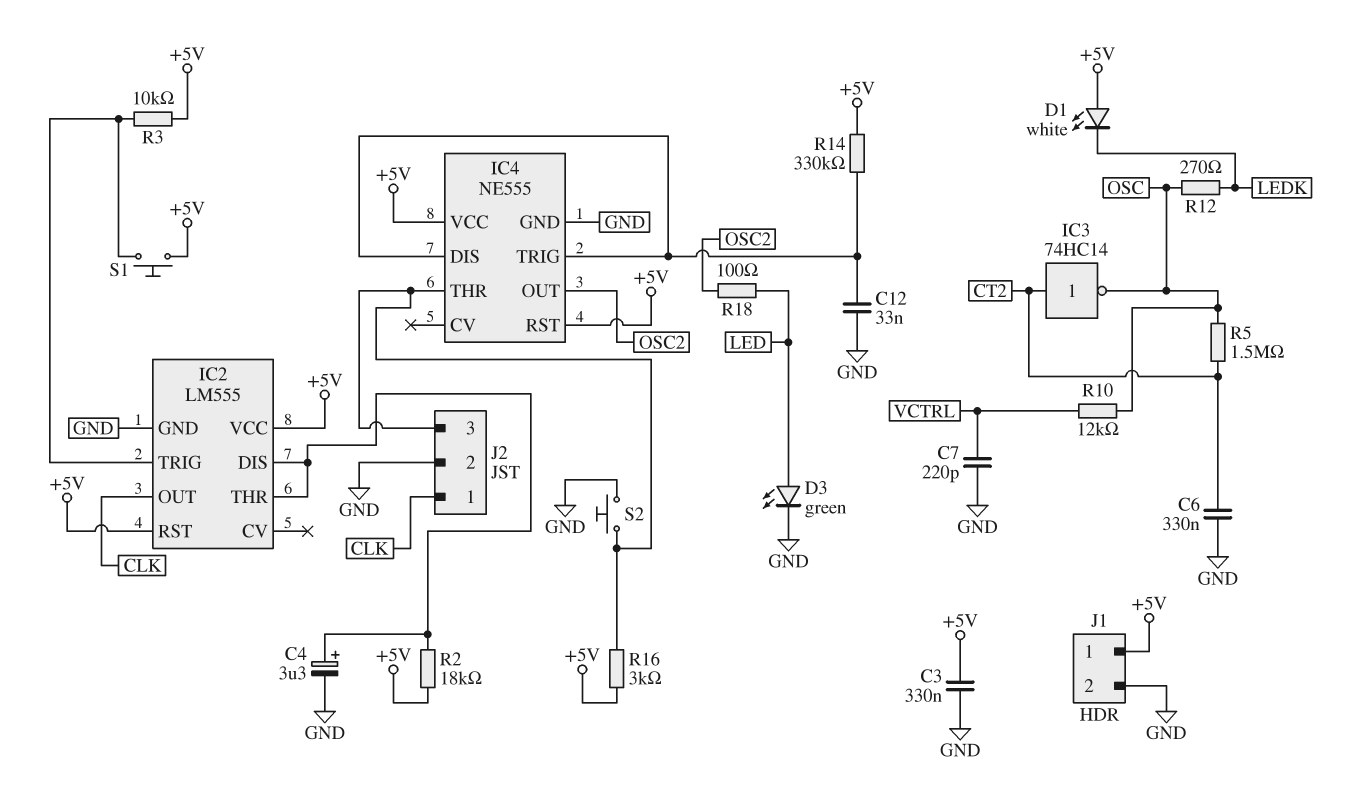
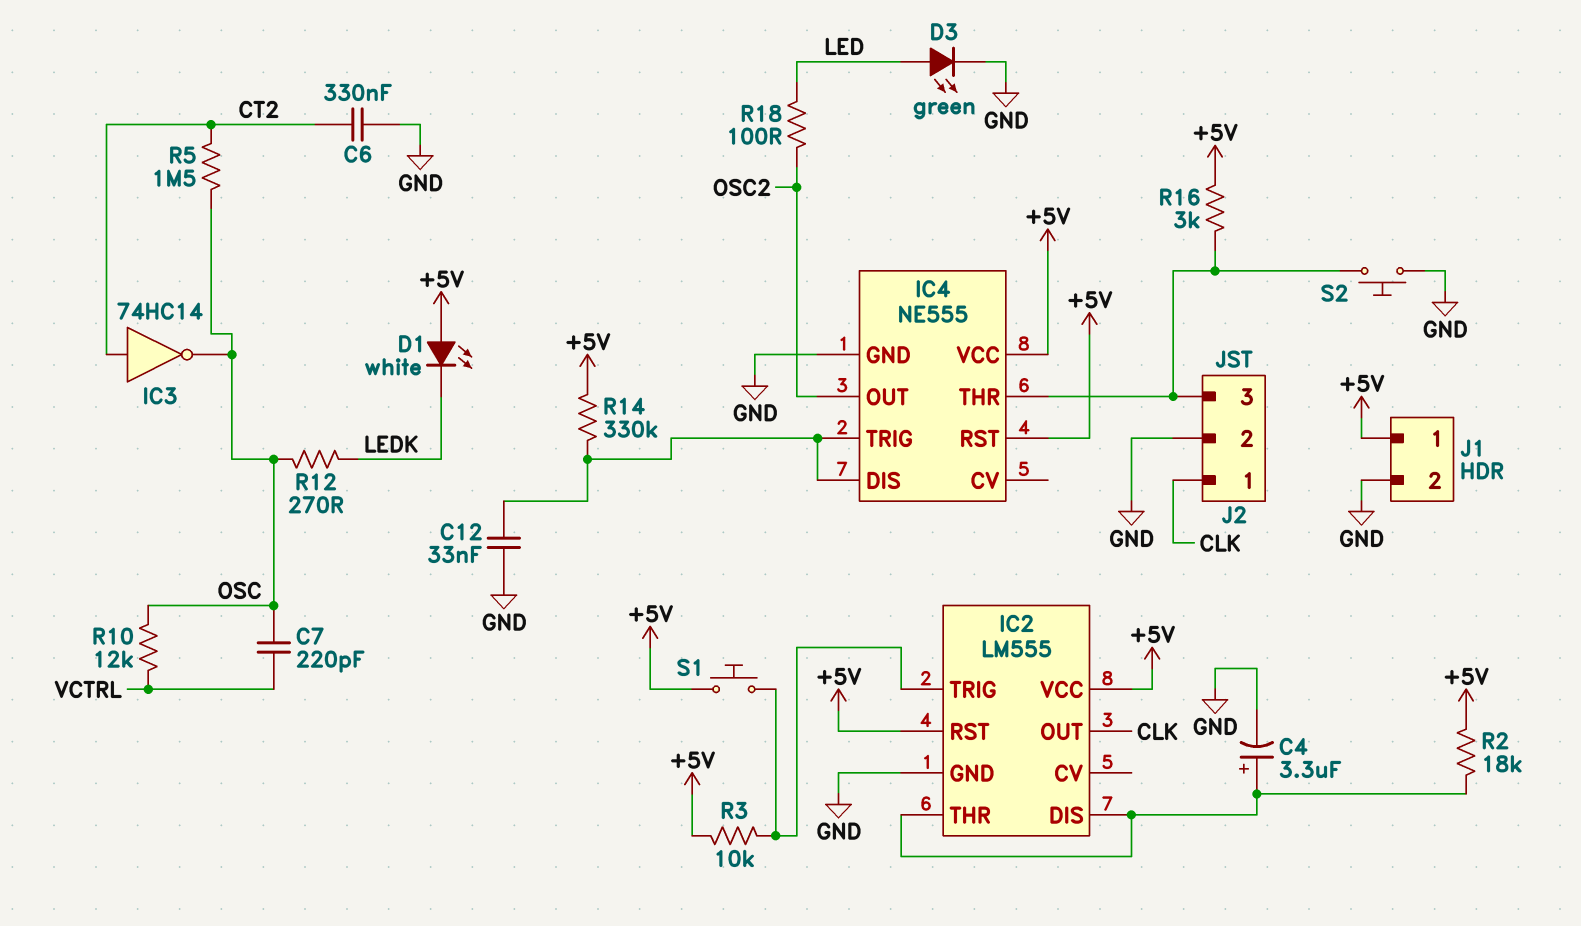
C3: 330nF (+5V, GND) -> none
C7: 220pF (GND, VCTRL) -> 220pF (OSC, VCTRL)

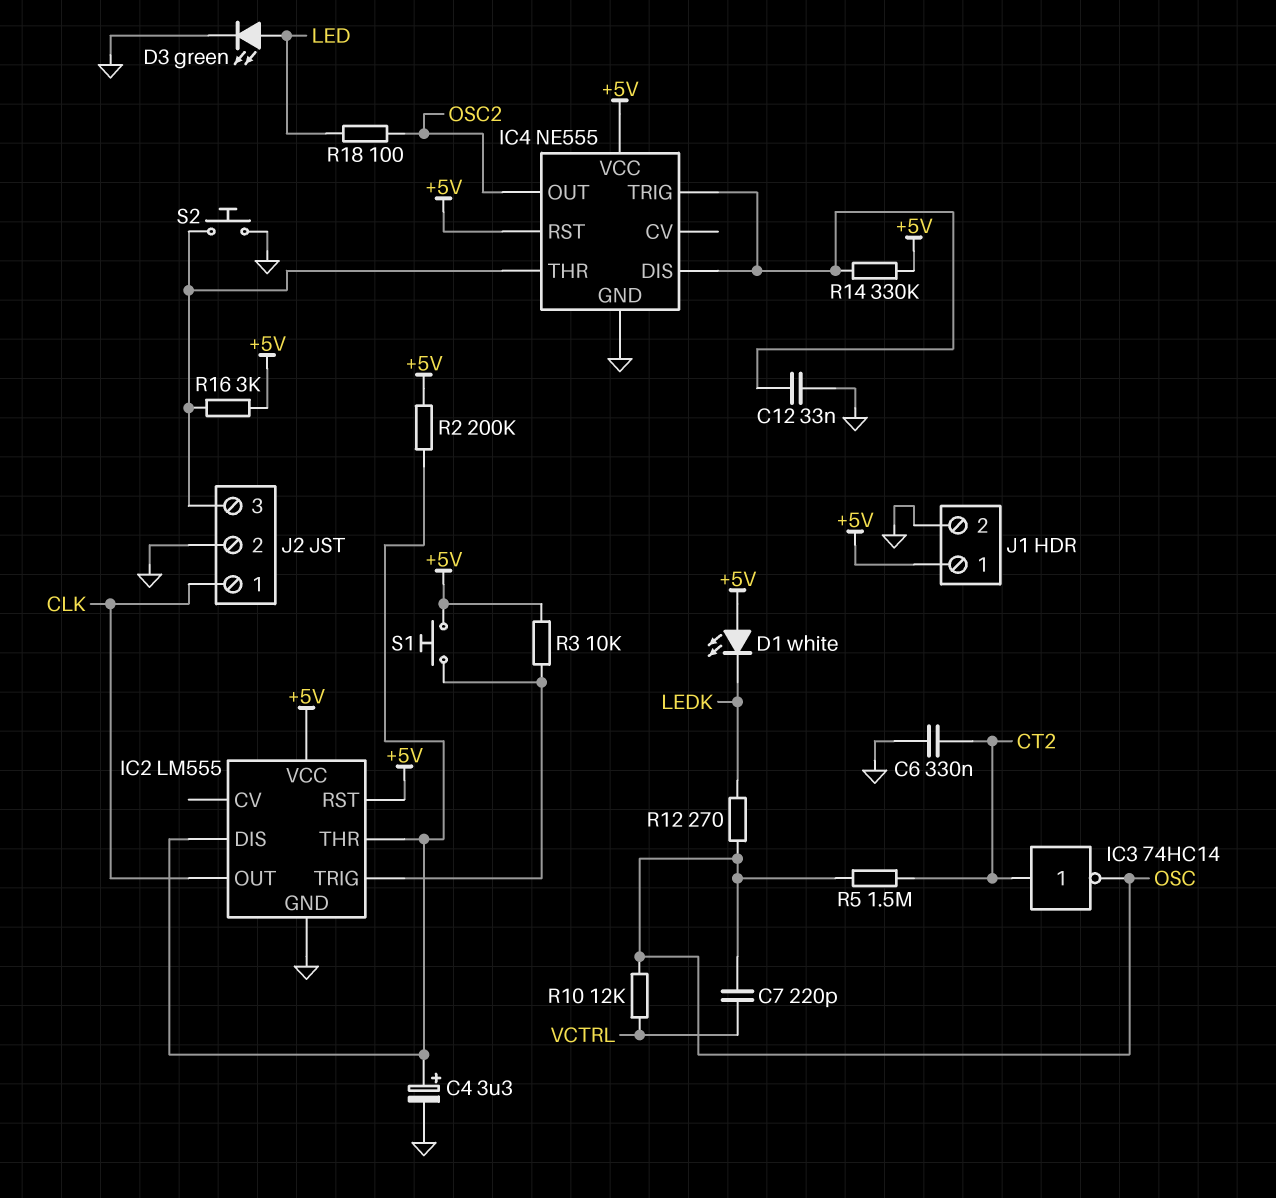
R2: 18k (+5V, IC2/DIS) -> 200k (+5V, IC2/DIS)

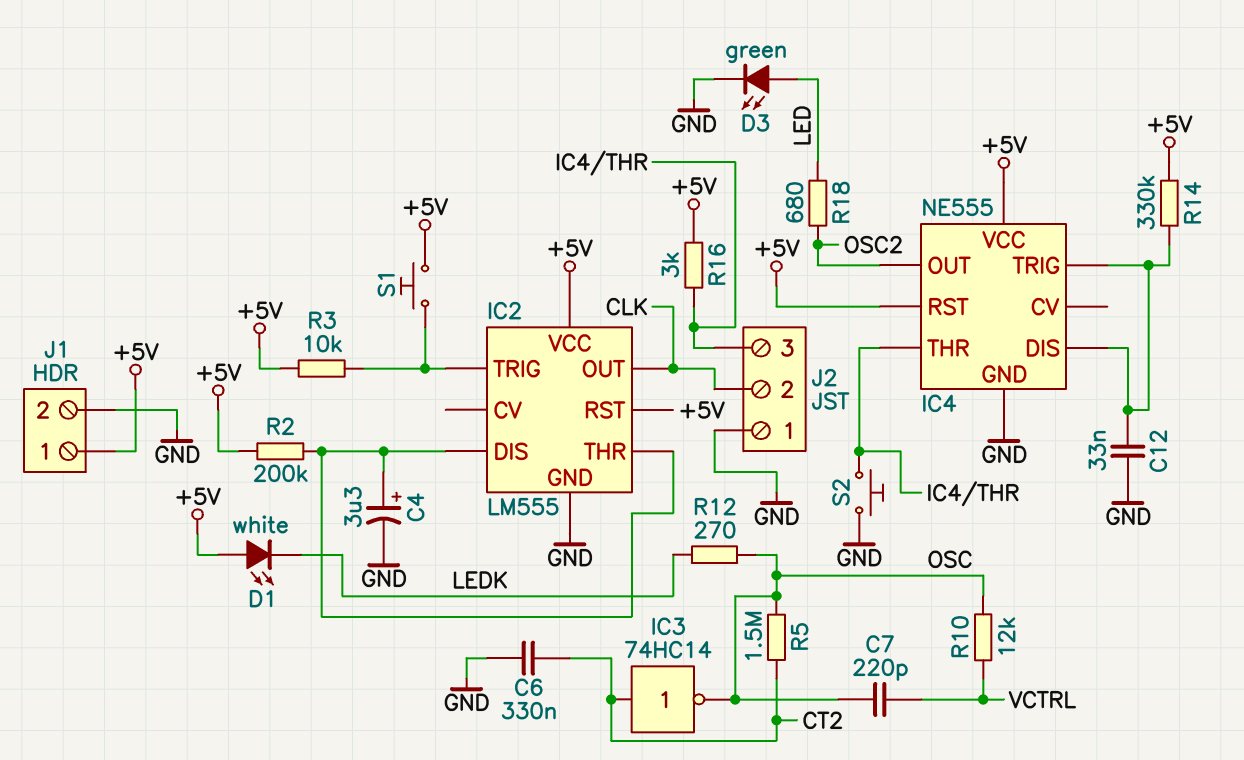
J2 pin 1: CLK -> GND
J2 pin 2: GND -> CLK
R18: 100 (LED, OSC2) -> 680 (LED, OSC2)

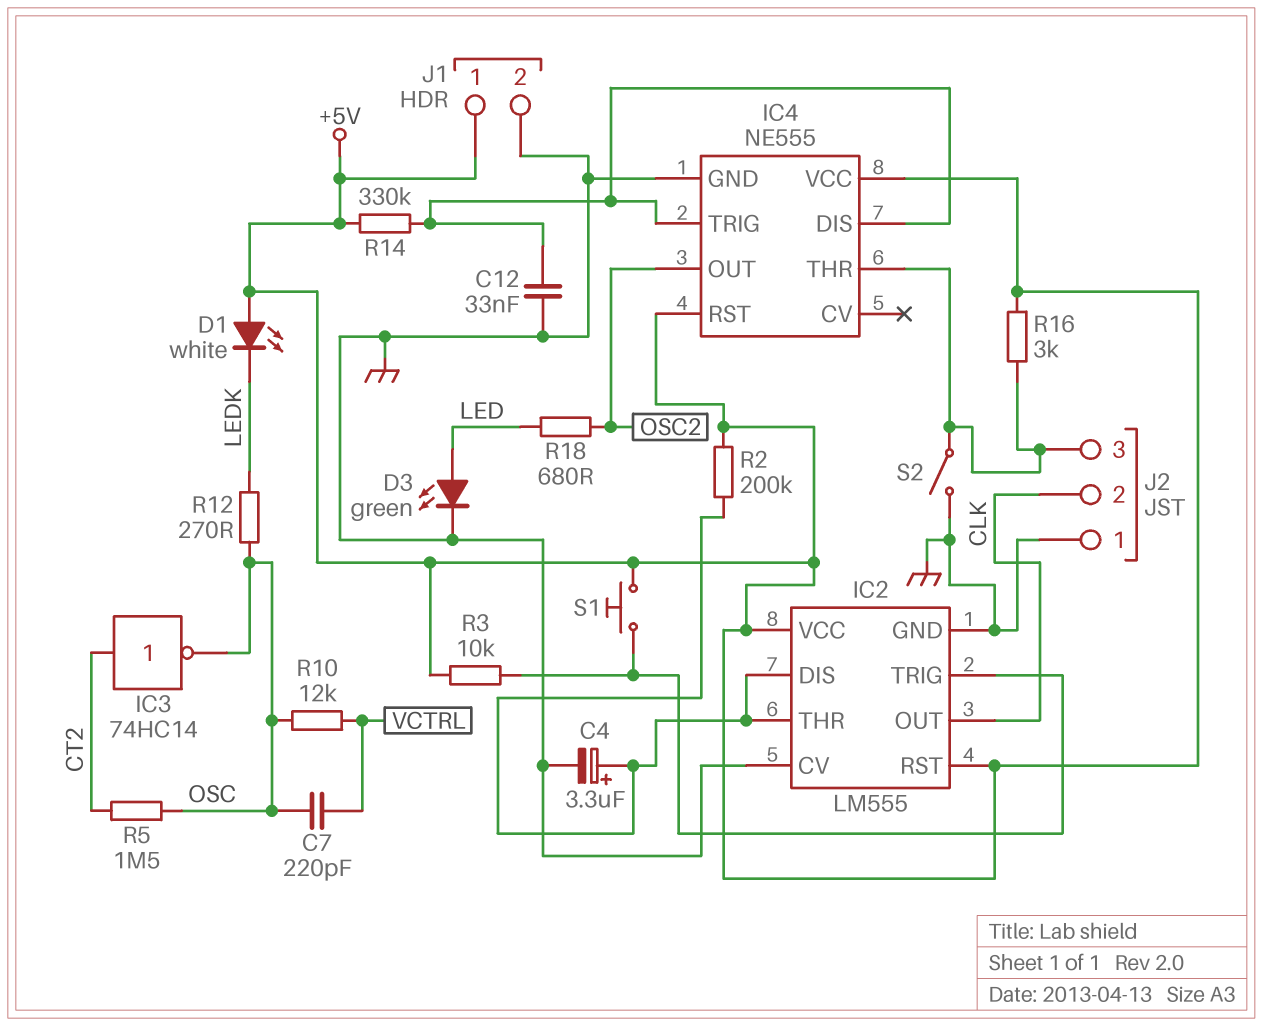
C6: 330nF (CT2, GND) -> none
IC2 pin CV: none -> GND
S2: button (GND, IC4/THR) -> switch (GND, IC4/THR)

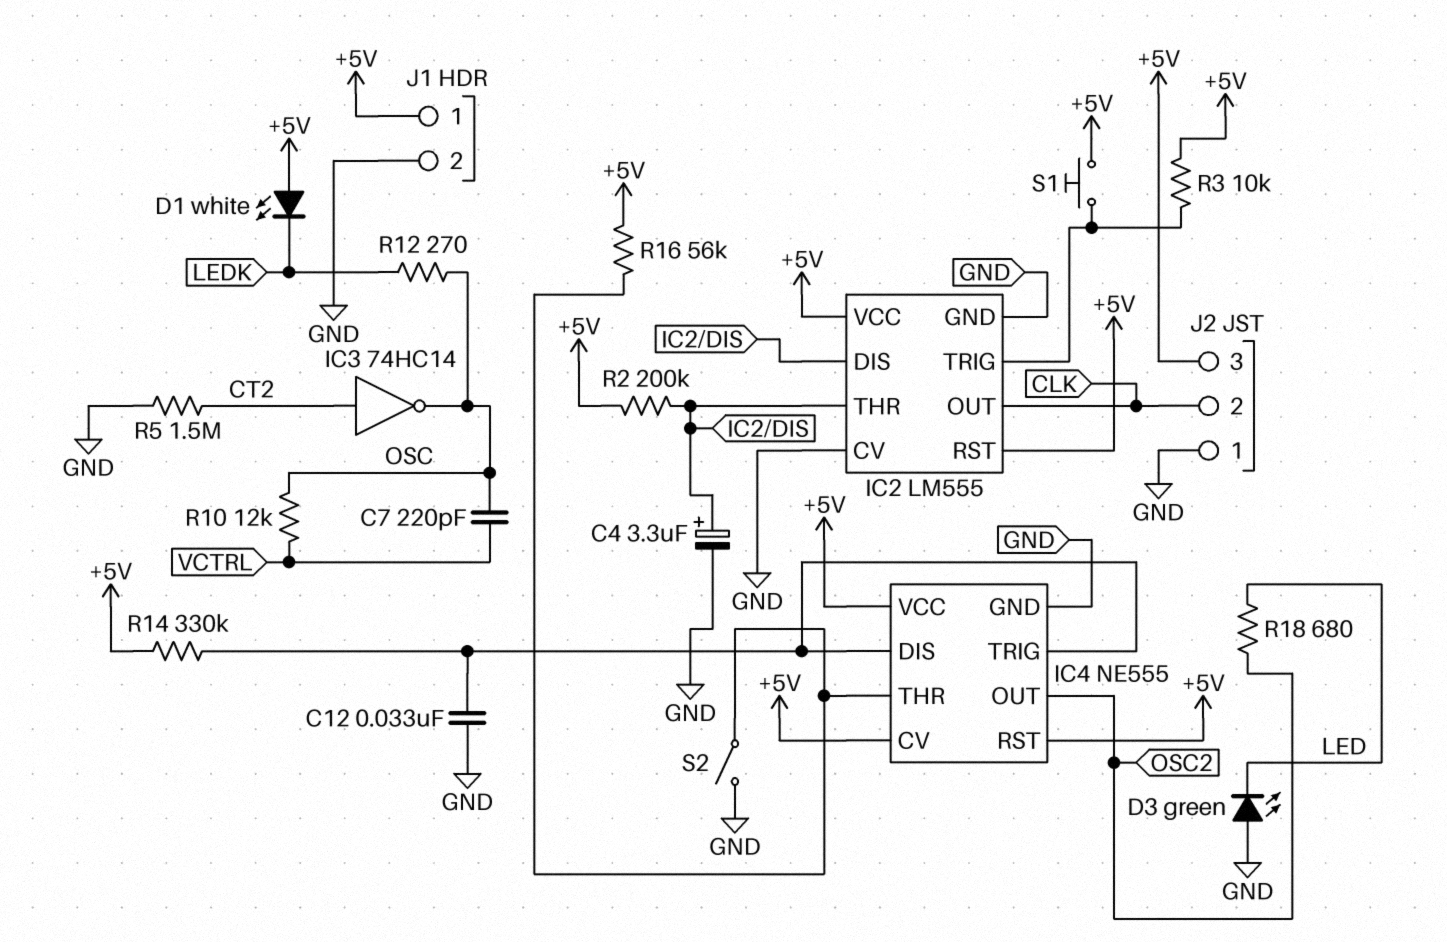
D3: LED green (A LED, K GND) -> LED green (A GND, K LED)
IC4 pin CV: none -> +5V
J2 pin 3: IC4/THR -> +5V
R5: 1.5M (CT2, OSC) -> 1.5M (CT2, GND)
R16: 3k (+5V, IC4/THR) -> 56k (+5V, IC4/THR)

